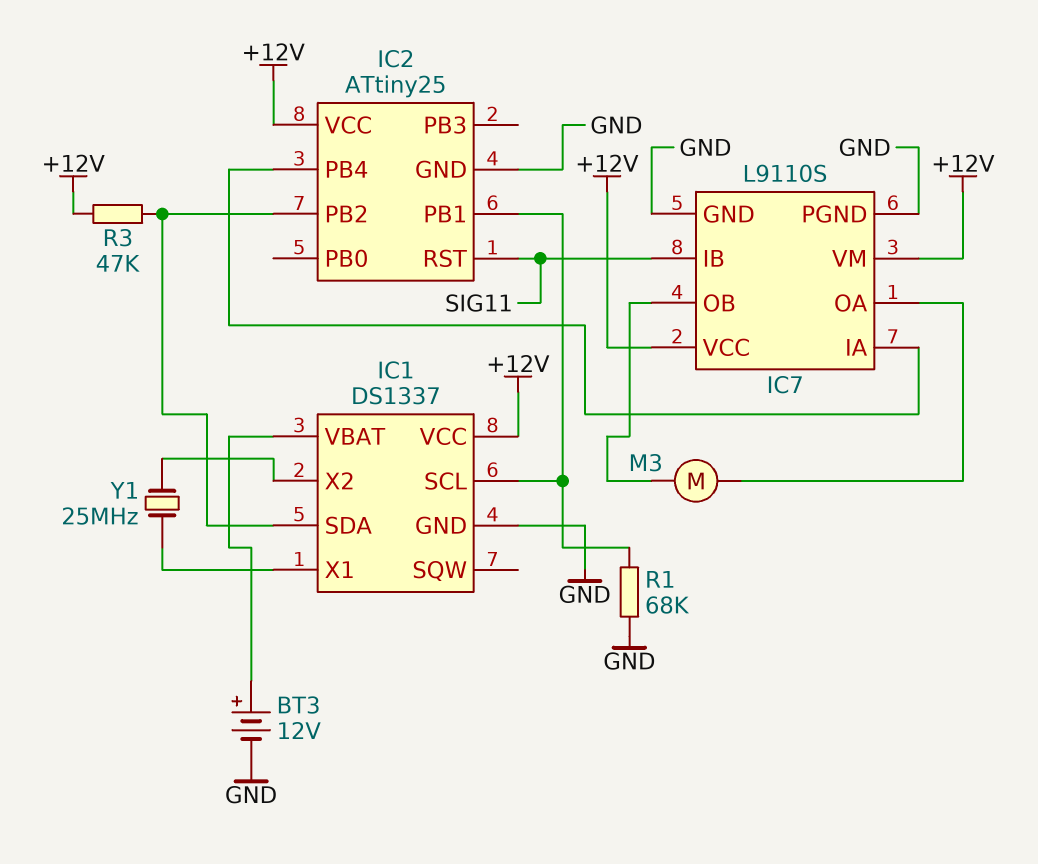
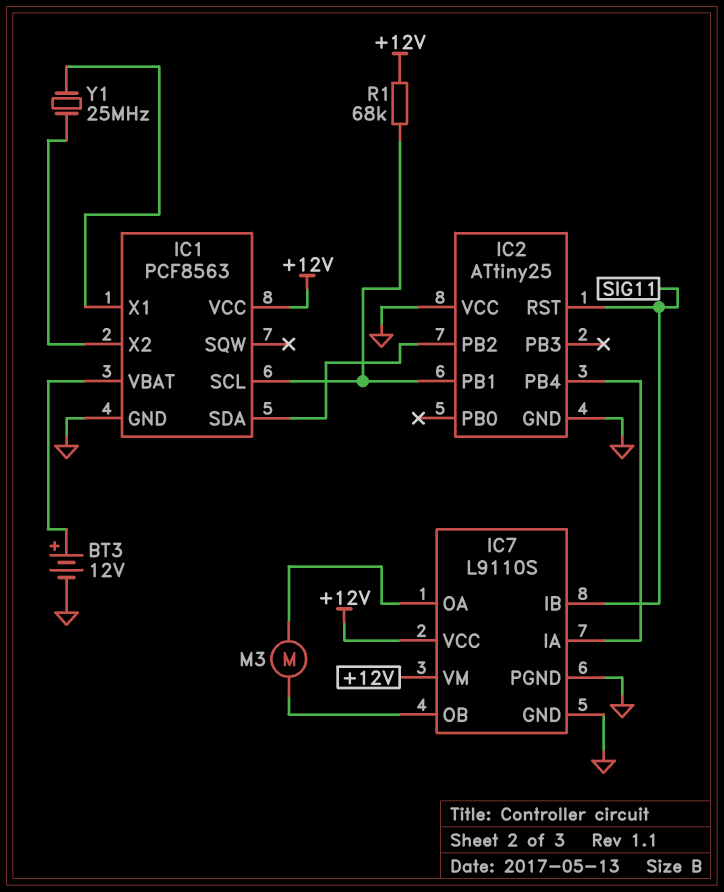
IC1: DS1337 -> PCF8563
IC2 pin VCC: +12V -> GND
R1: 68k (GND, IC1/SCL) -> 68k (+12V, IC1/SCL)
R3: 47k (+12V, IC1/SDA) -> none

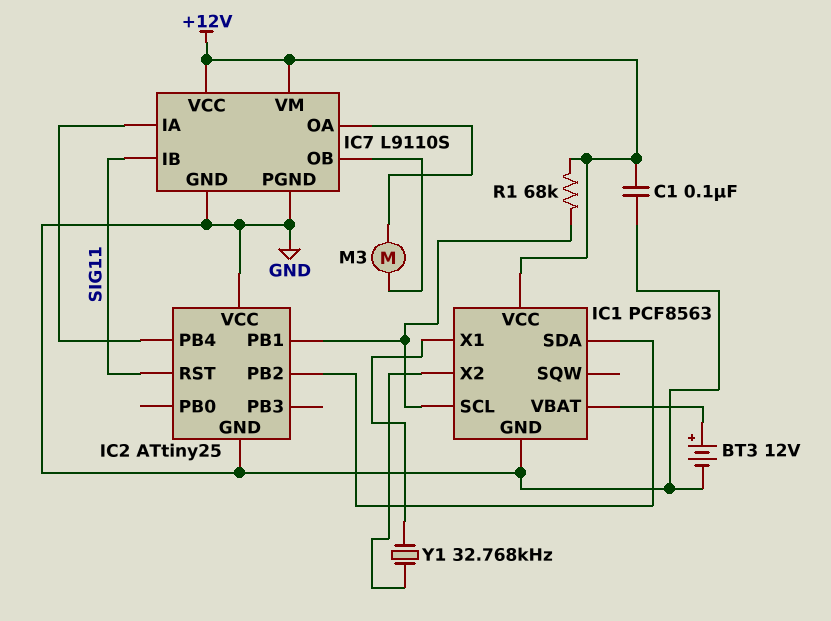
C1: none -> 100nF (+12V, GND)
Y1: 25MHz (IC1/X1, IC1/X2) -> 32.768kHz (IC1/X1, IC1/X2)

